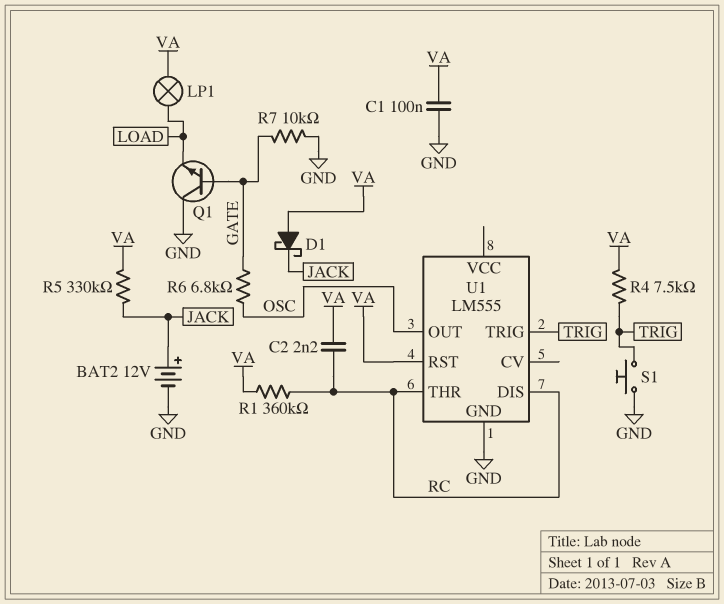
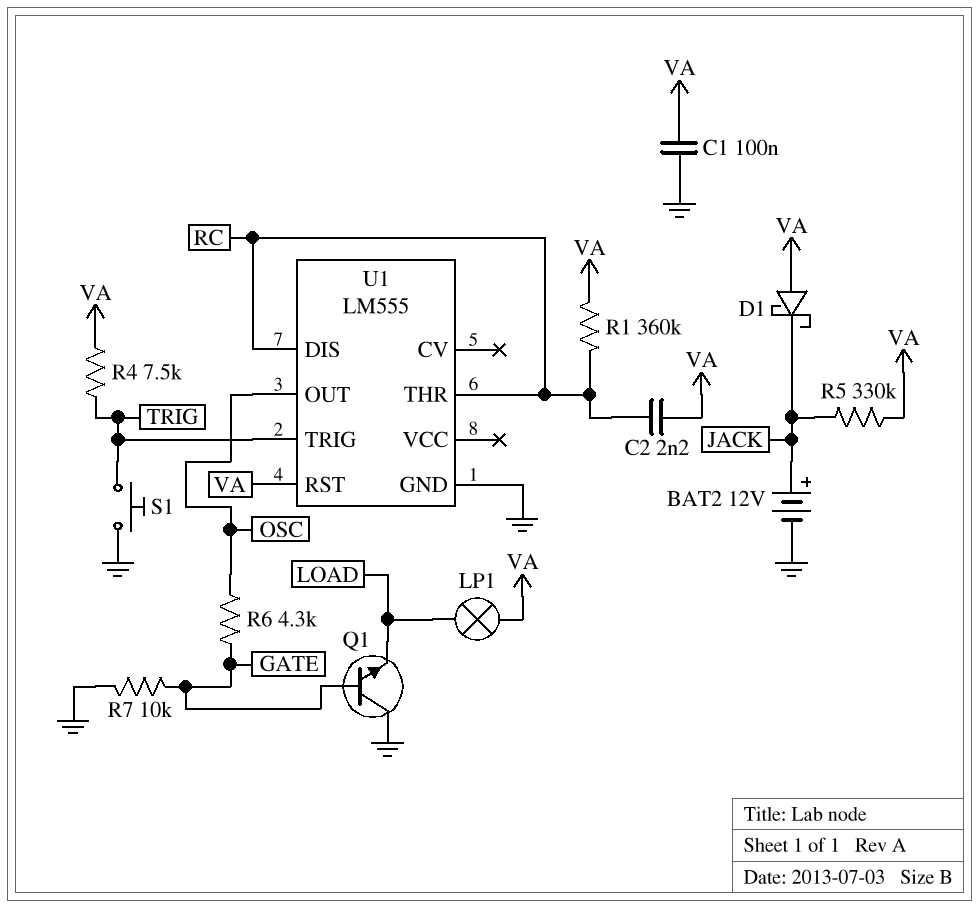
R6: 6.8k (GATE, OSC) -> 4.3k (GATE, OSC)

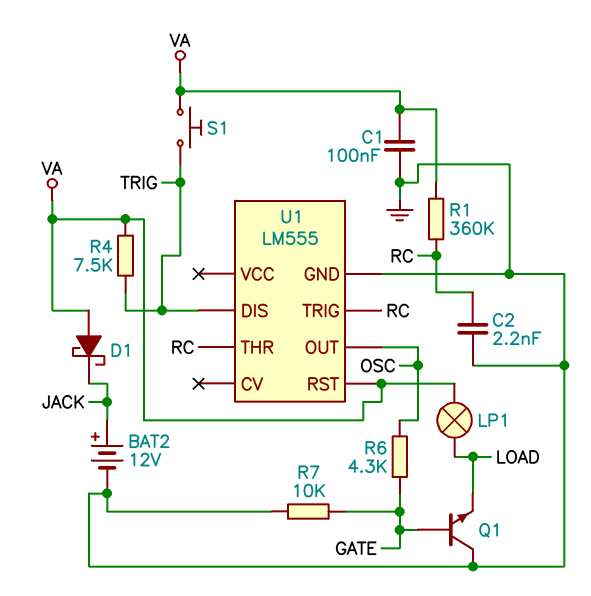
C2: 2.2nF (RC, VA) -> 2.2nF (GND, RC)
R5: 330k (JACK, VA) -> none
S1: button (GND, TRIG) -> button (TRIG, VA)
U1 pin DIS: RC -> TRIG
U1 pin TRIG: TRIG -> RC

